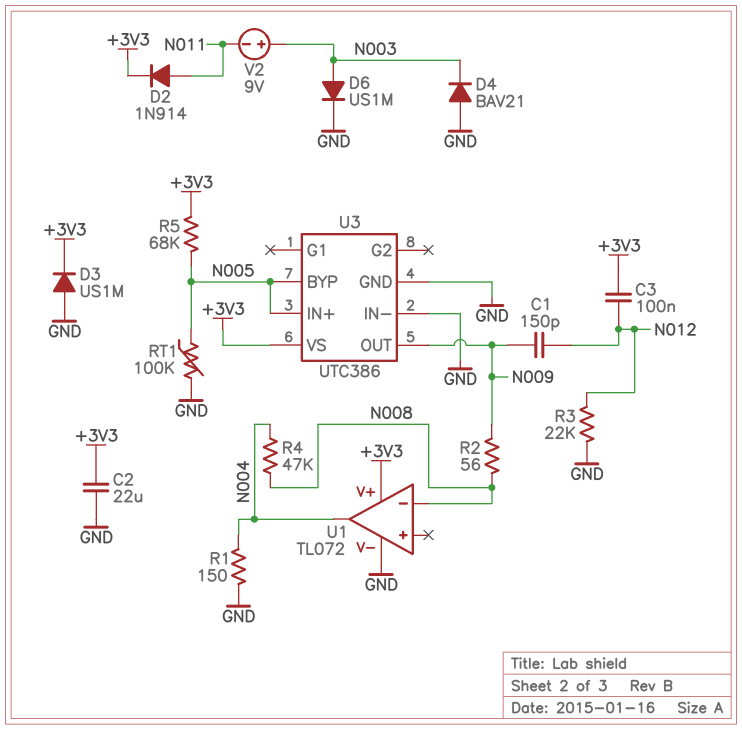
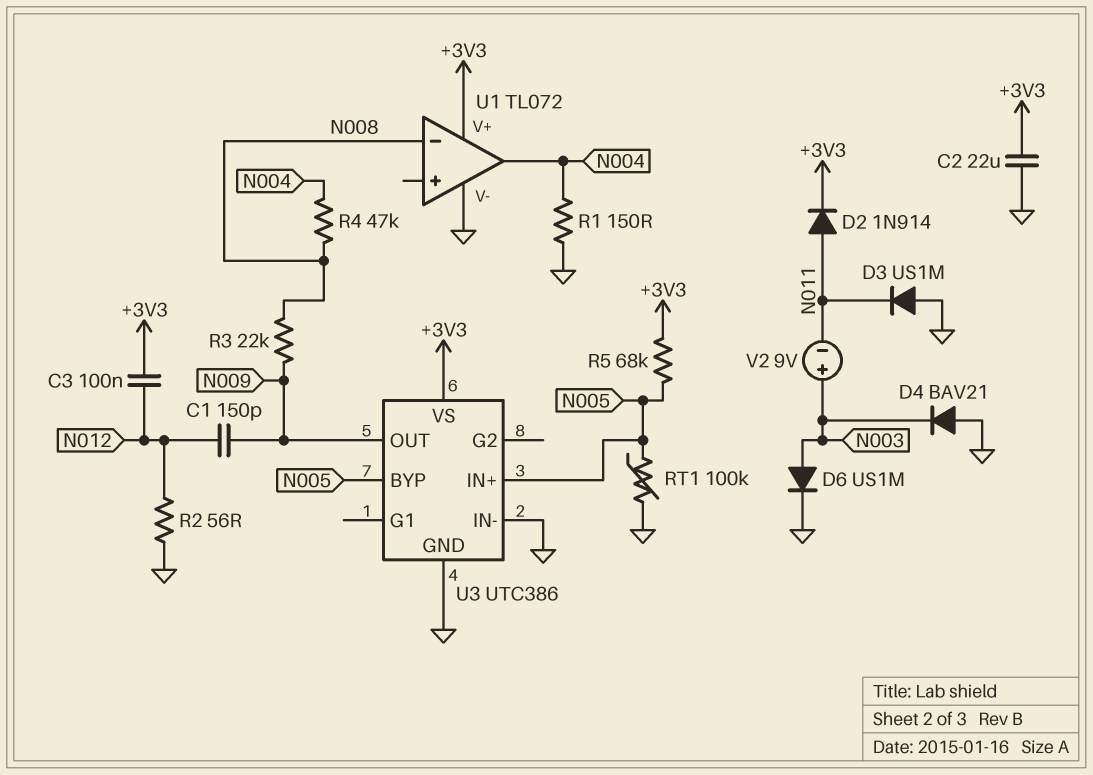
D3: diode US1M (A GND, K +3V3) -> diode US1M (A GND, K N011)
R2: 56 (N008, N009) -> 56 (GND, N012)
R3: 22k (GND, N012) -> 22k (N008, N009)

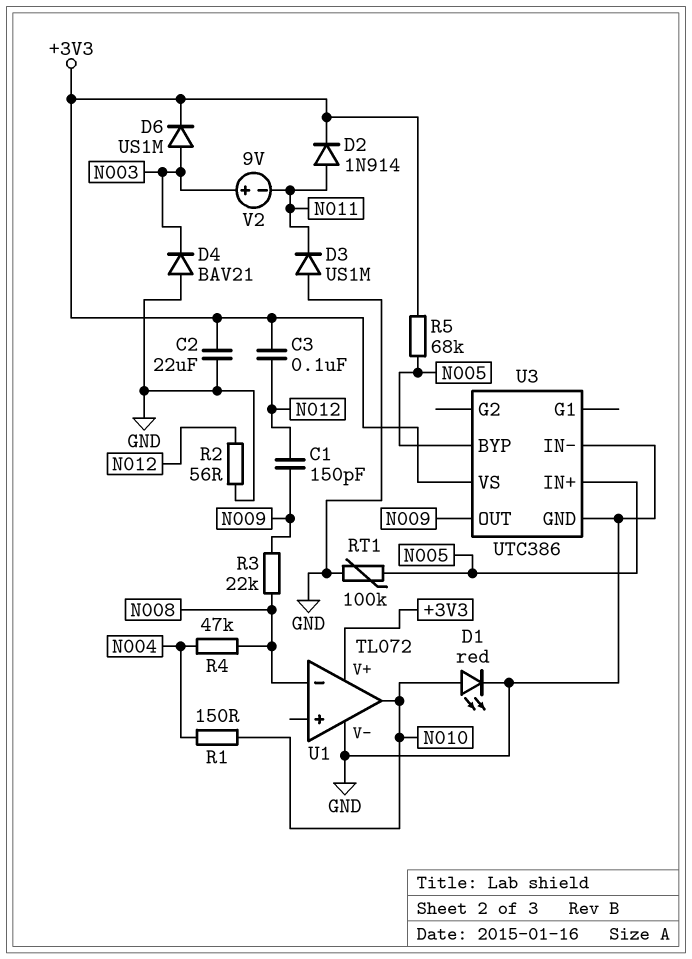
D1: none -> LED red (A N010, K GND)
D6: diode US1M (A N003, K GND) -> diode US1M (A N003, K +3V3)
R1: 150 (GND, N004) -> 150 (N004, N010)
U1 pin out: N004 -> N010

